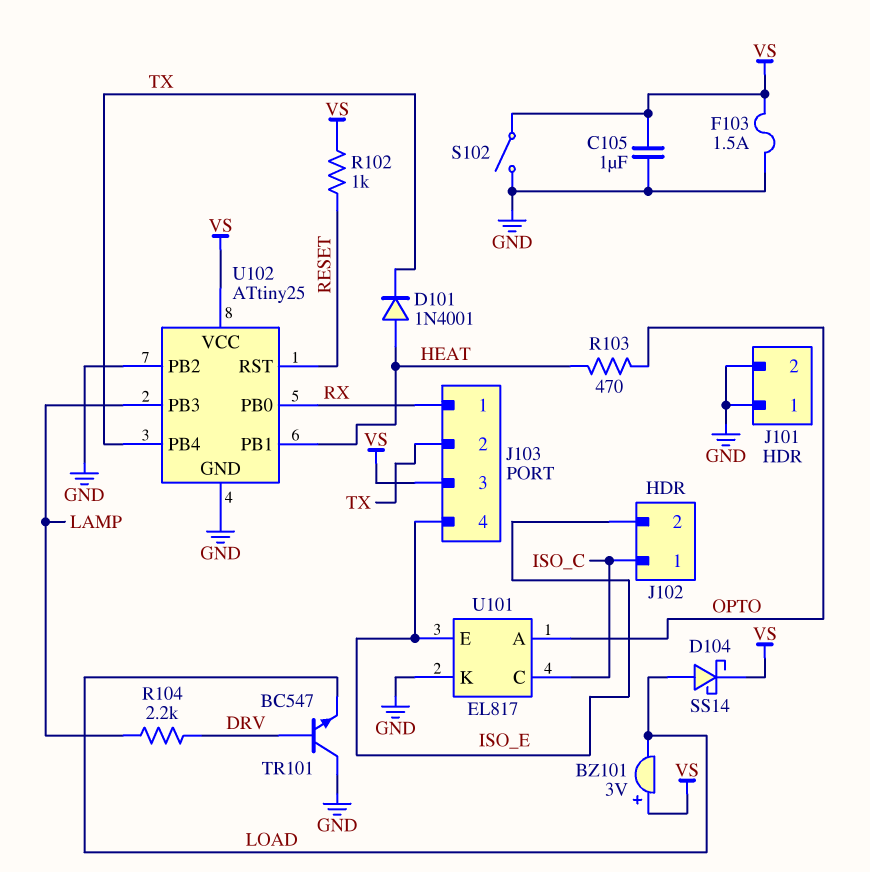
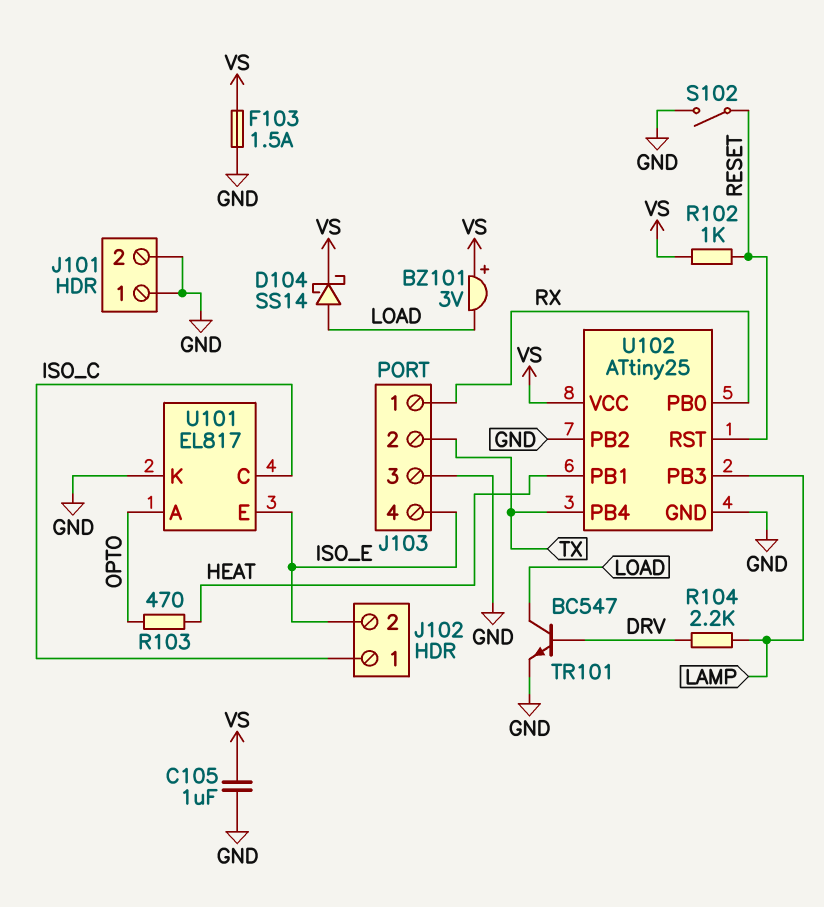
D101: diode 1N4001 (A HEAT, K TX) -> none
J103 pin 3: VS -> GND
S102: switch (GND, VS) -> switch (GND, RESET)
TR101: NPN BC547 (B DRV, C GND, E LOAD) -> NPN BC547 (B DRV, C LOAD, E GND)

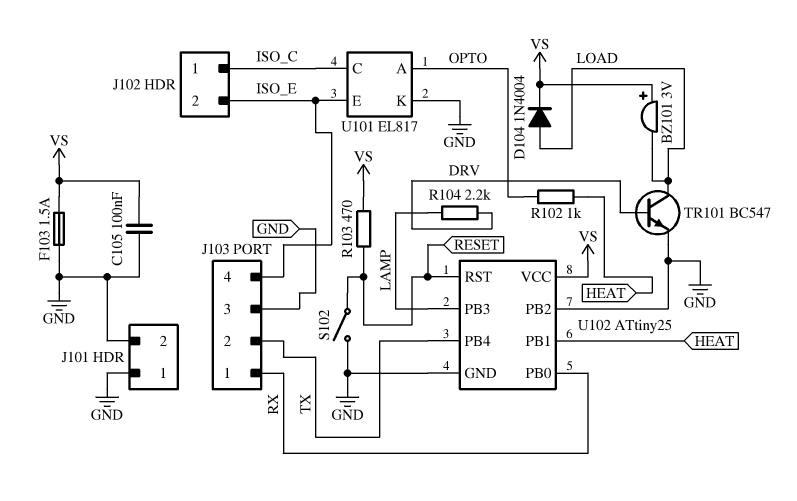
C105: 1uF (GND, VS) -> 100nF (GND, VS)
D104: schottky SS14 (A LOAD, K VS) -> diode 1N4004 (A LOAD, K VS)
R102: 1k (RESET, VS) -> 1k (HEAT, OPTO)
R103: 470 (HEAT, OPTO) -> 470 (RESET, VS)

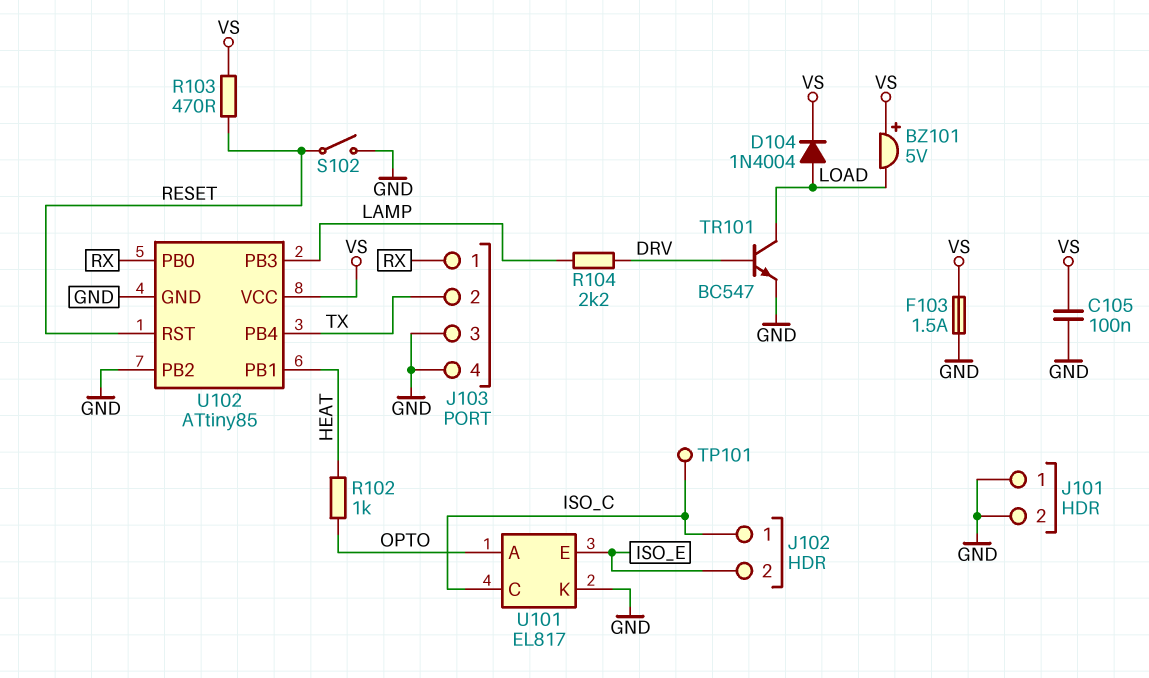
BZ101: buzzer 3V (plus VS, minus LOAD) -> buzzer 5V (plus VS, minus LOAD)
J103 pin 4: ISO_E -> GND
TP101: none -> test point (ISO_C)
U102: ATtiny25 -> ATtiny85

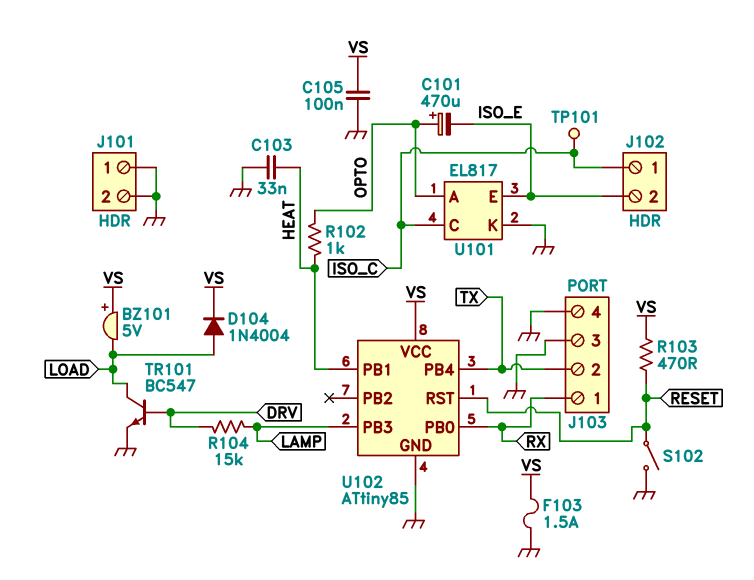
C101: none -> 470uF (plus OPTO, minus ISO_E)
C103: none -> 33nF (GND, HEAT)
R104: 2.2k (DRV, LAMP) -> 15k (DRV, LAMP)
U102 pin PB2: GND -> none

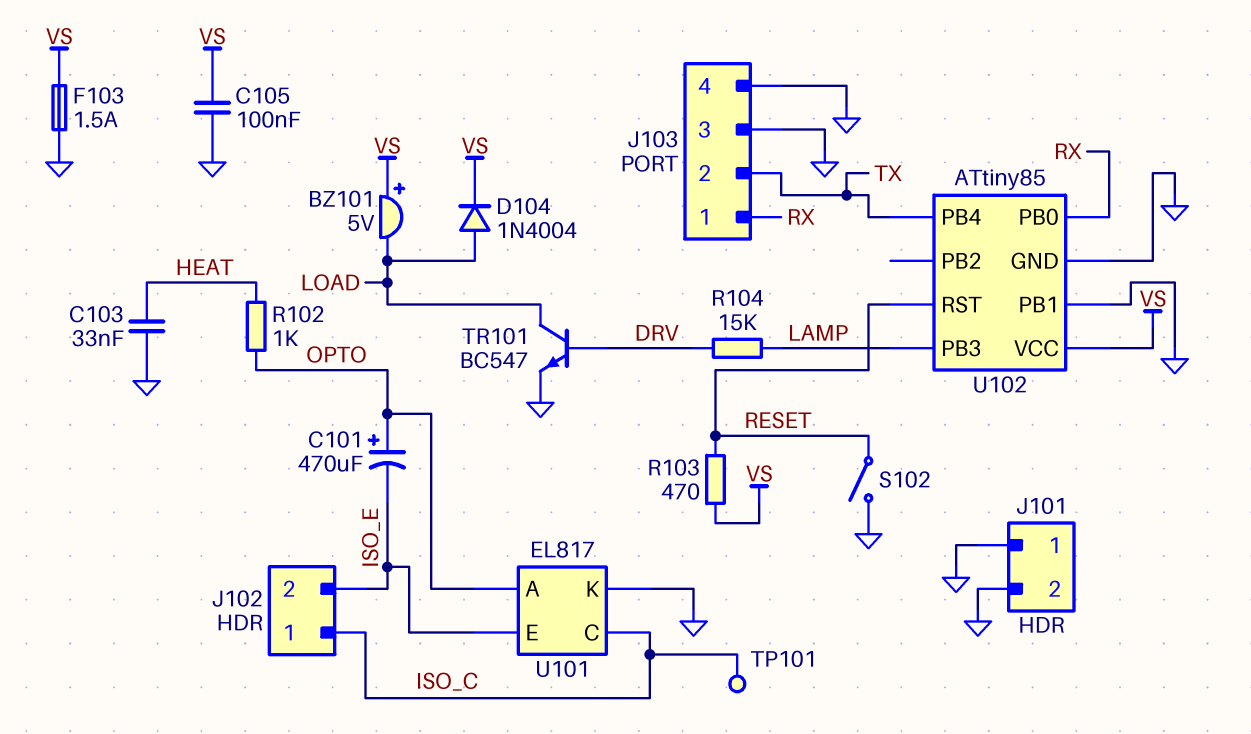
U102 pin PB1: HEAT -> GND

